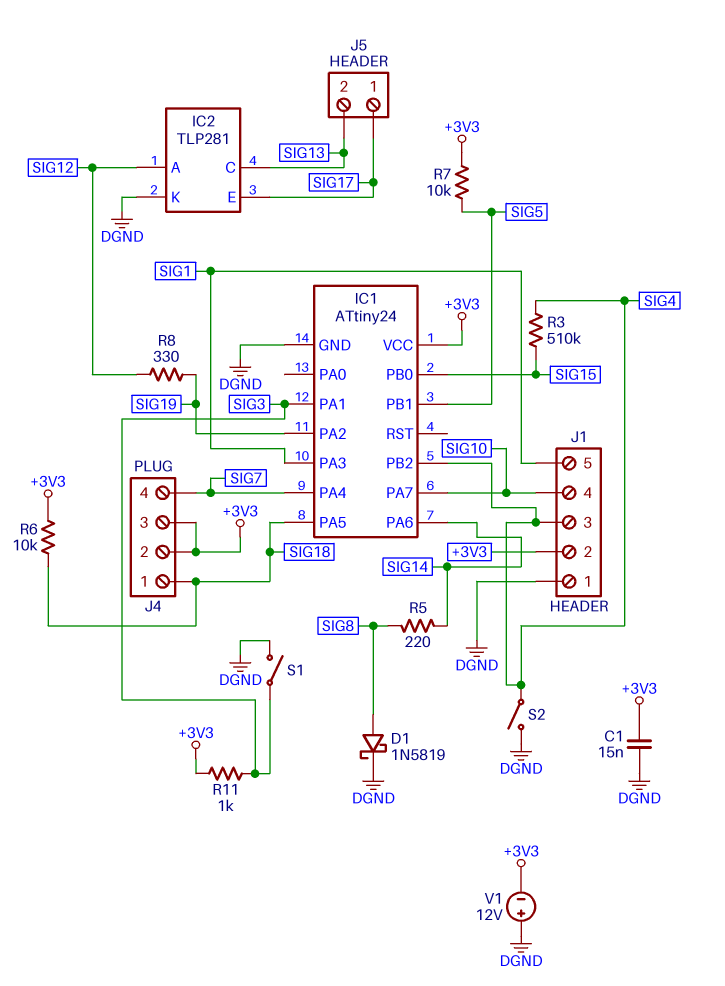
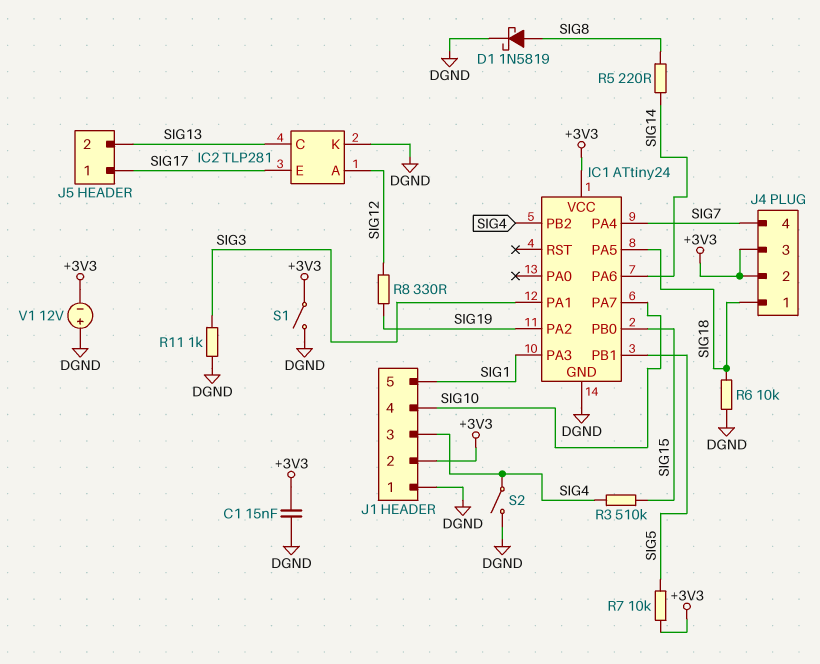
R6: 10k (+3V3, SIG18) -> 10k (DGND, SIG18)
R11: 1k (+3V3, SIG3) -> 1k (DGND, SIG3)
S1: switch (DGND, SIG3) -> switch (+3V3, DGND)

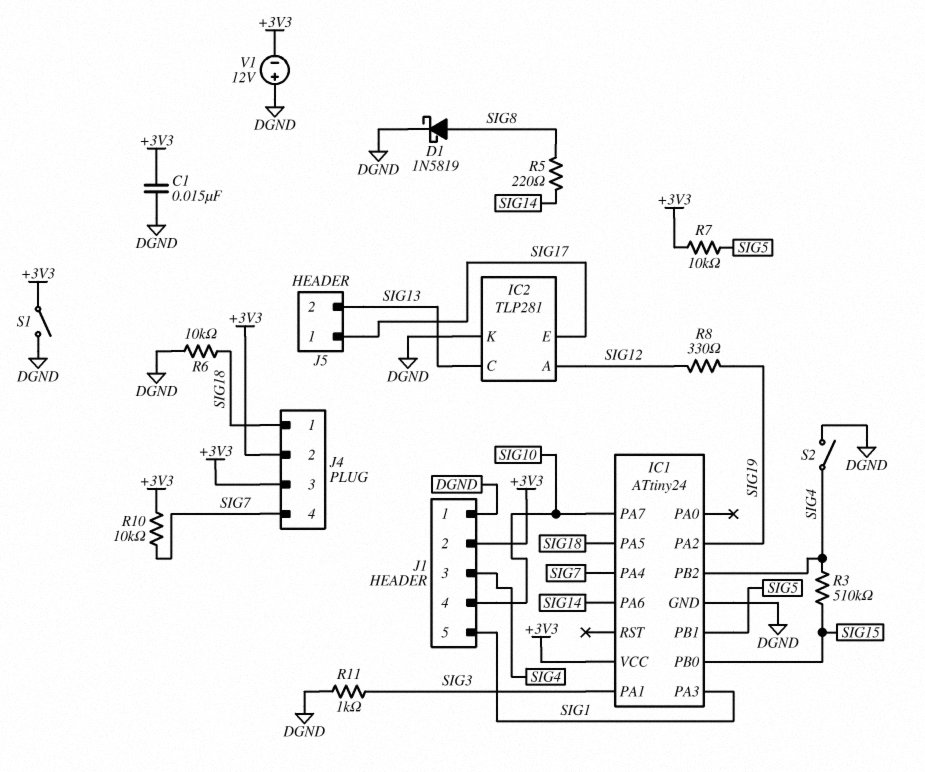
R10: none -> 10k (+3V3, SIG7)

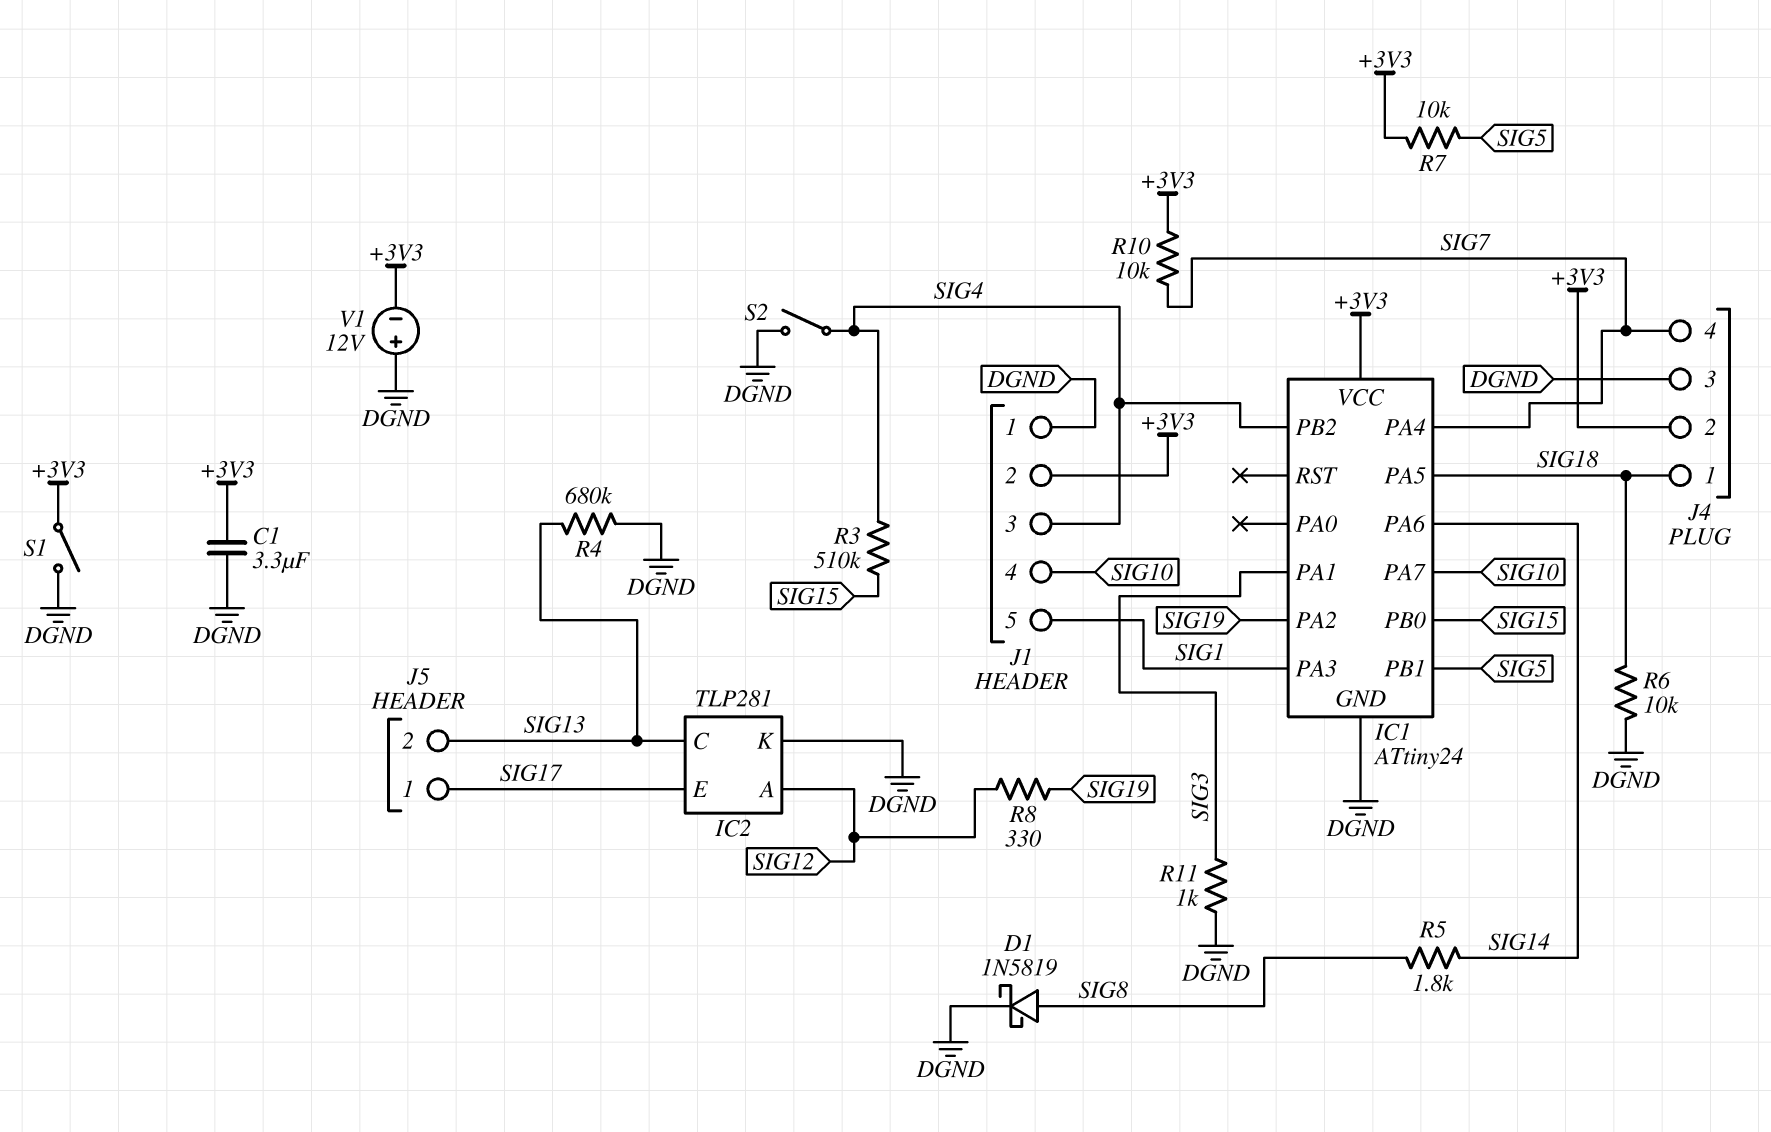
C1: 15nF (+3V3, DGND) -> 3.3uF (+3V3, DGND)
J4 pin 3: +3V3 -> DGND
R4: none -> 680k (DGND, SIG13)
R5: 220 (SIG8, SIG14) -> 1.8k (SIG8, SIG14)

